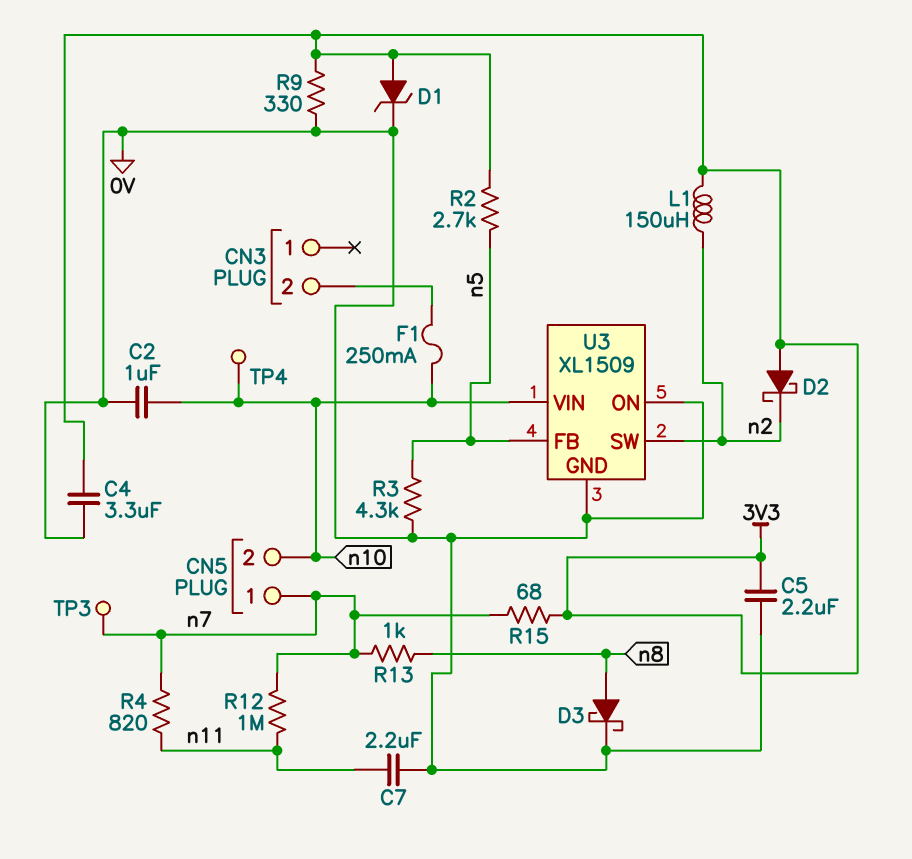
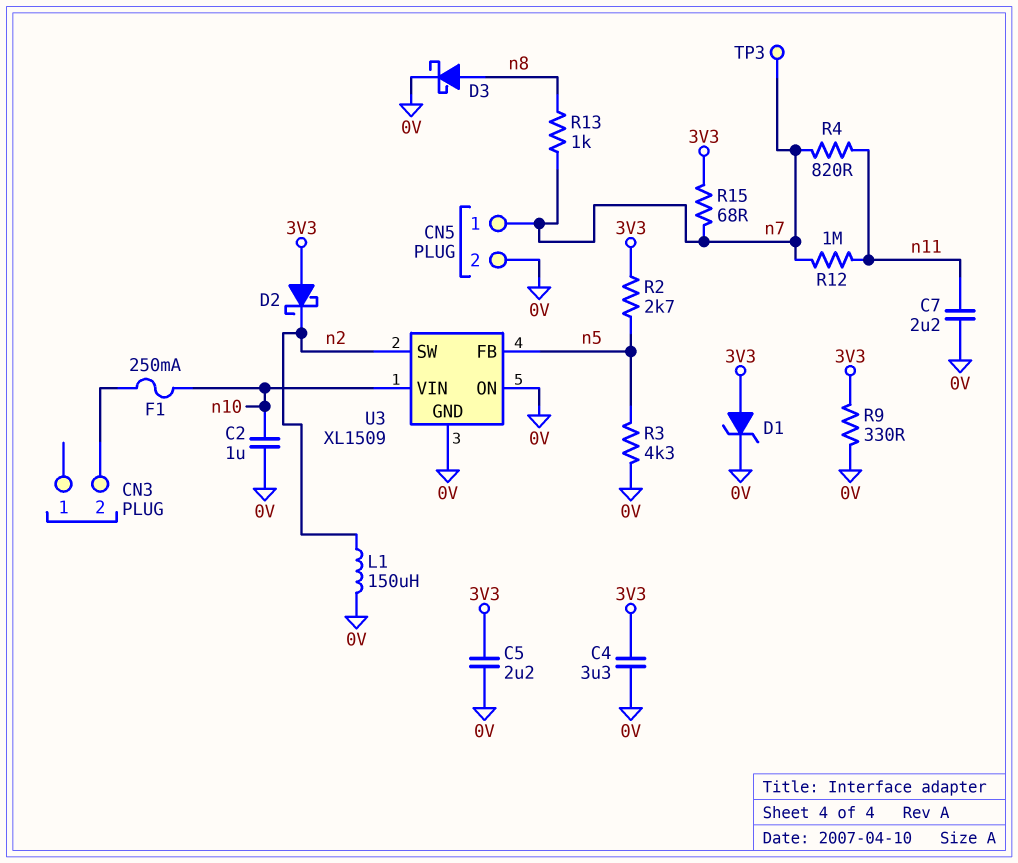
CN5 pin 2: n10 -> 0V
L1: 150uH (3V3, n2) -> 150uH (0V, n2)
TP4: test point (n10) -> none

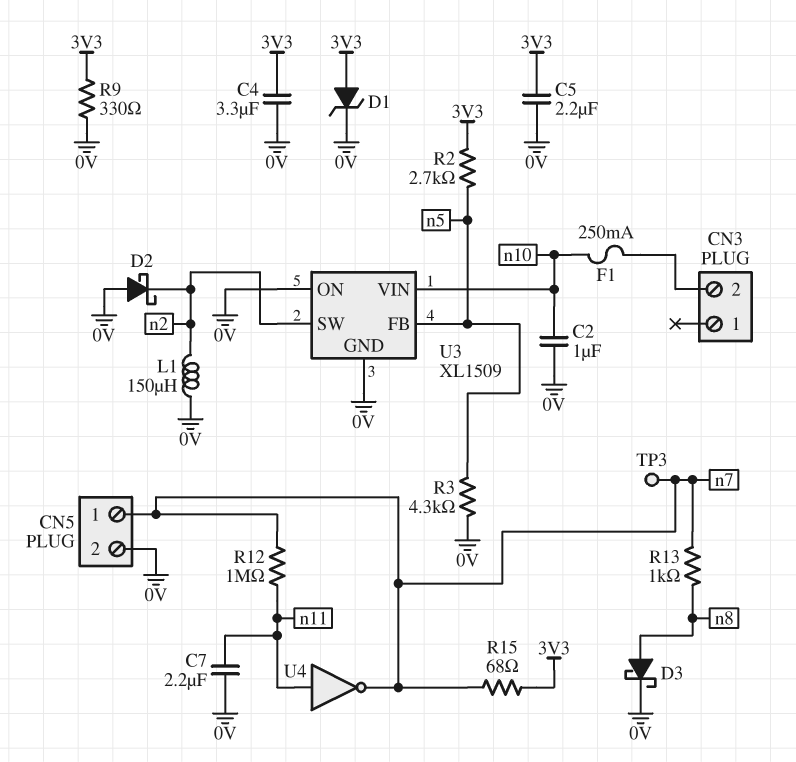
D2: schottky (A 3V3, K n2) -> schottky (A 0V, K n2)
R4: 820 (n7, n11) -> none
U4: none -> NOT (in n11, out n7)

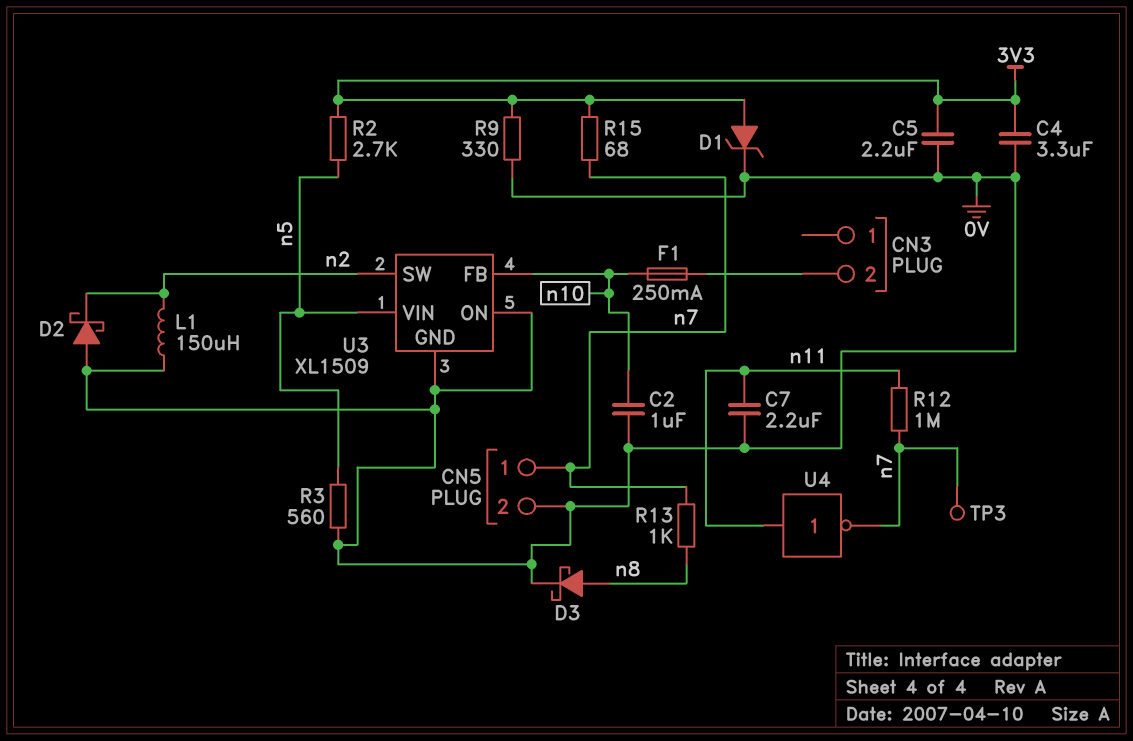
R3: 4.3k (0V, n5) -> 560 (0V, n5)
U3 pin FB: n5 -> n10
U3 pin VIN: n10 -> n5

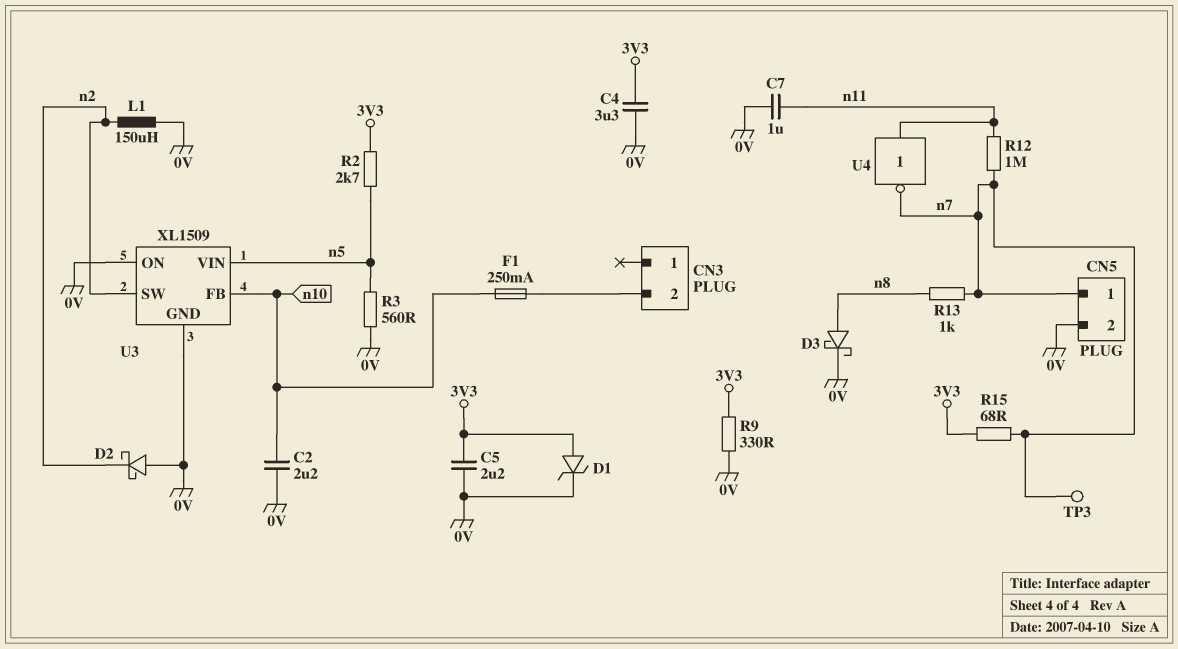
C2: 1uF (0V, n10) -> 2.2uF (0V, n10)
C7: 2.2uF (0V, n11) -> 1uF (0V, n11)

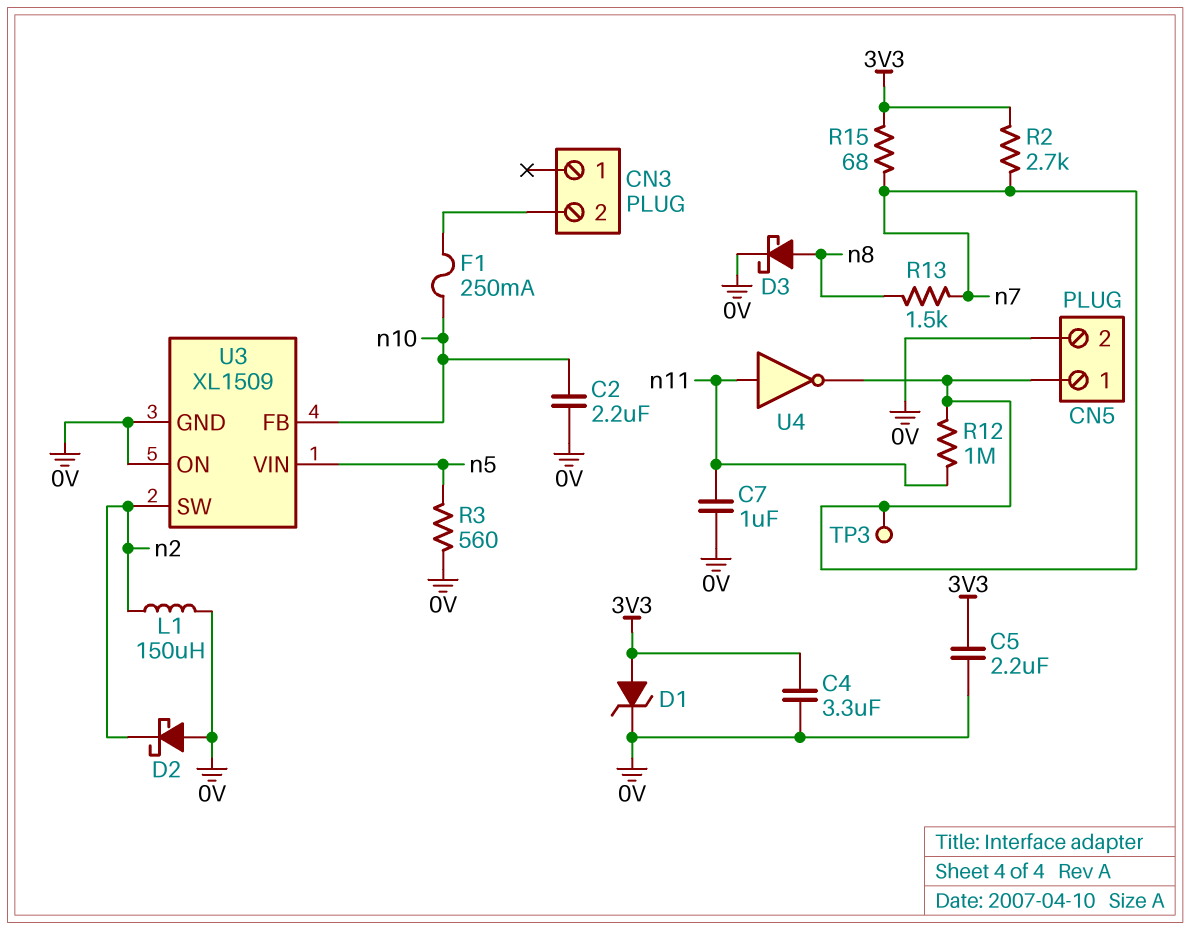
R2: 2.7k (3V3, n5) -> 2.7k (3V3, n7)
R9: 330 (0V, 3V3) -> none
R13: 1k (n7, n8) -> 1.5k (n7, n8)

